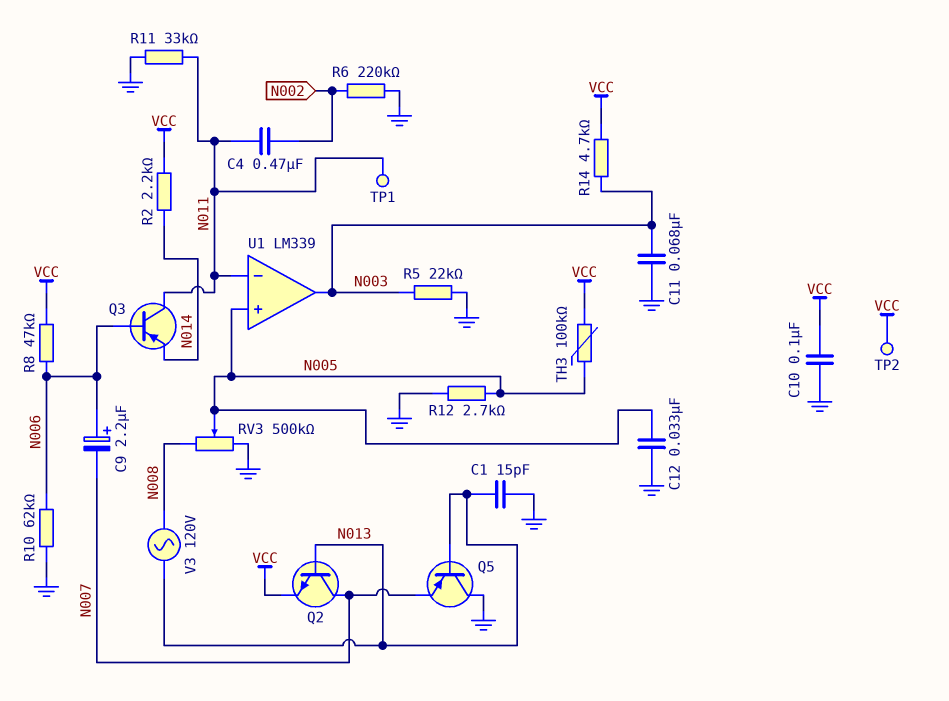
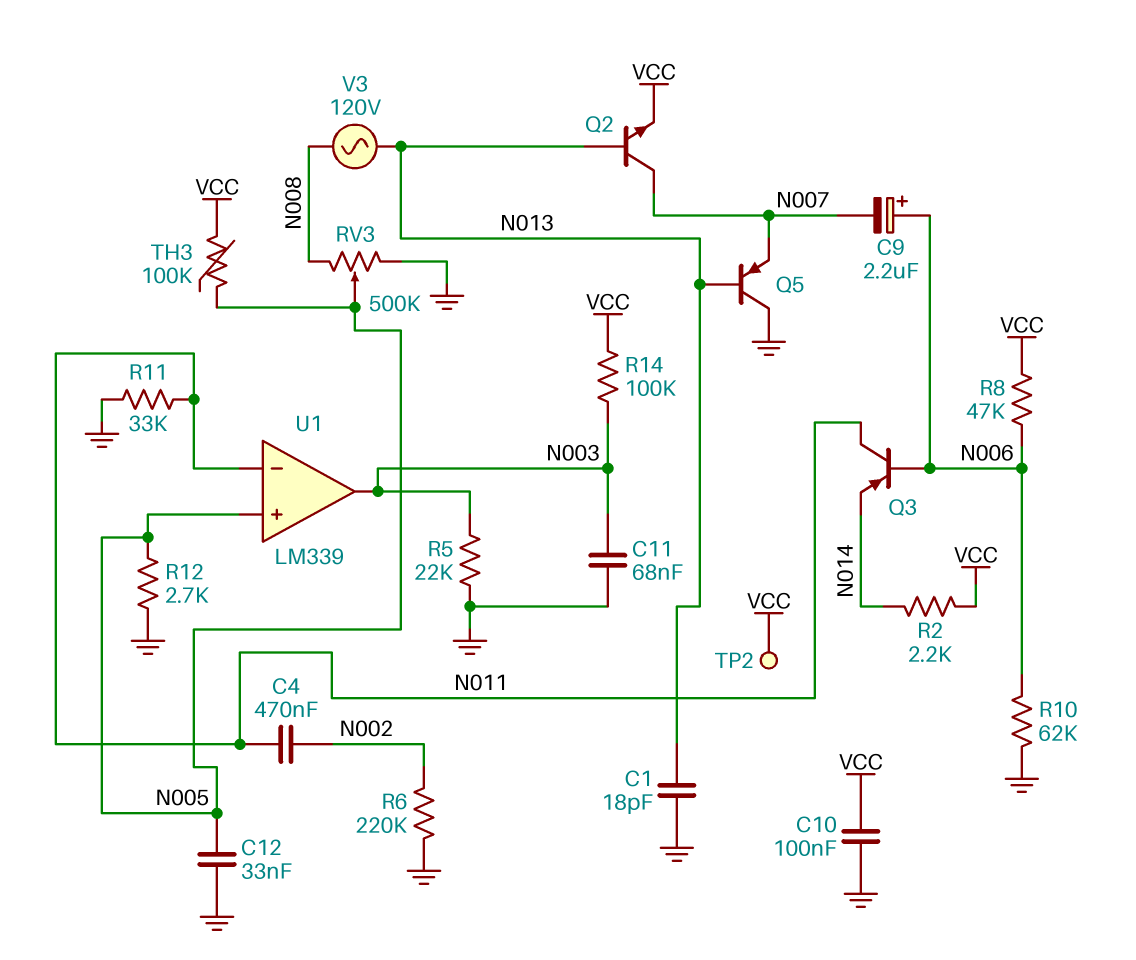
C1: 15pF (GND, N013) -> 18pF (GND, N013)
R14: 4.7k (N003, VCC) -> 100k (N003, VCC)
TP1: test point (N011) -> none

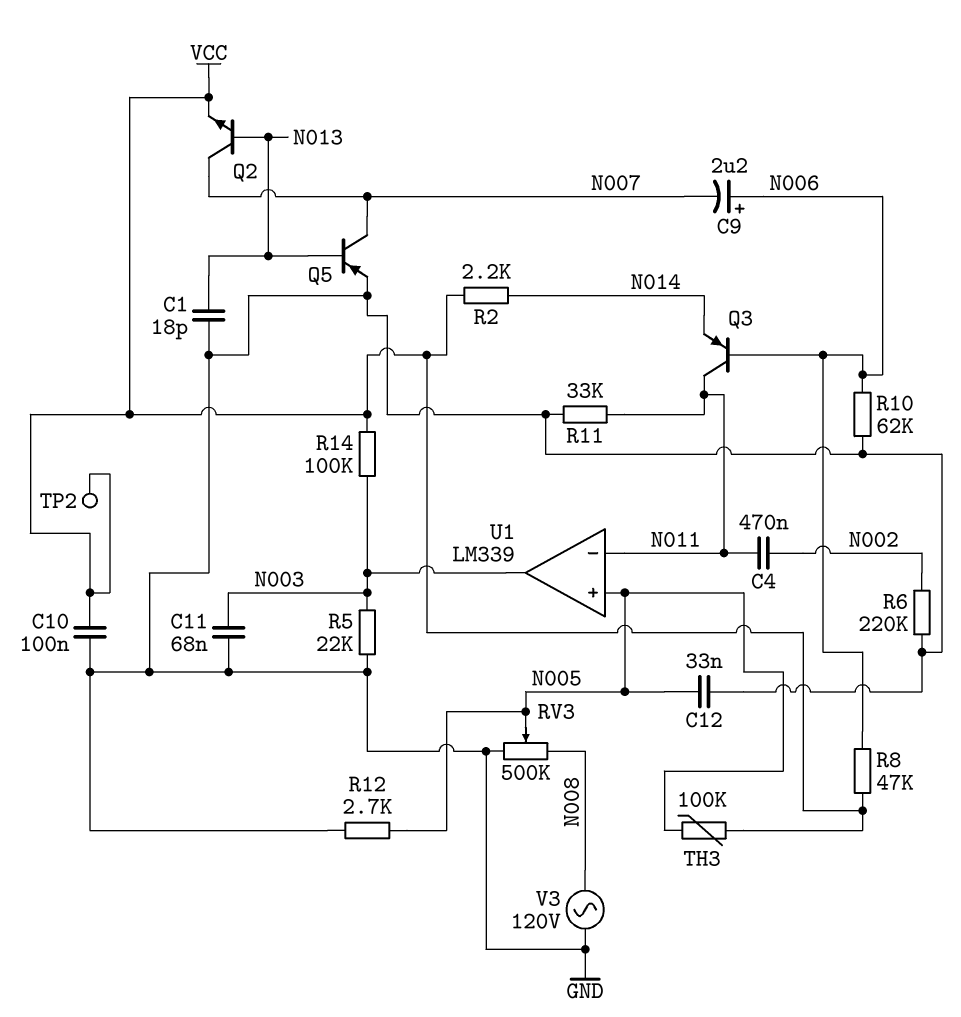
Q5: PNP (B N013, C GND, E N007) -> PNP (B N013, C N007, E GND)
V3: AC 120V (N008, N013) -> AC 120V (GND, N008)

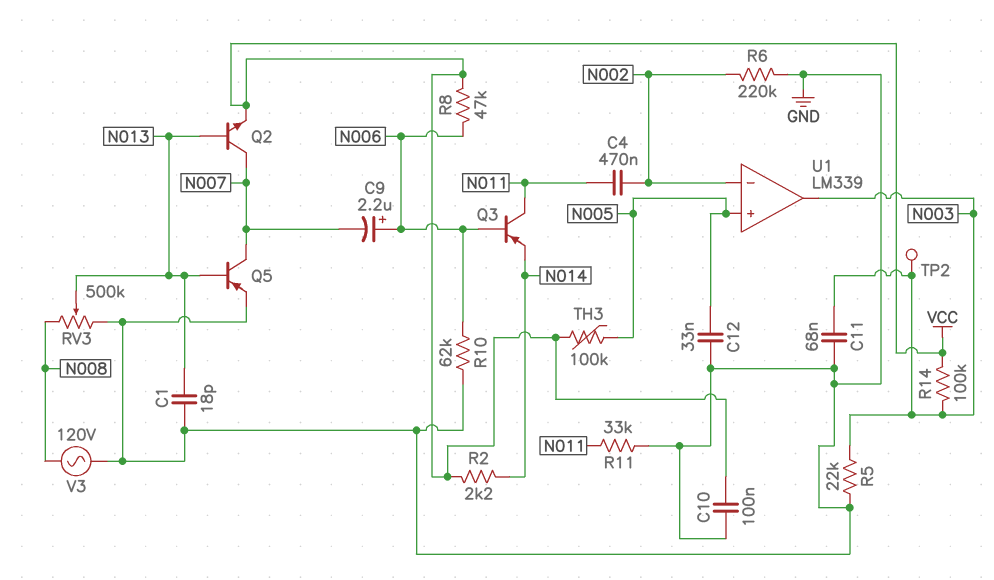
R12: 2.7k (GND, N005) -> none
RV3: 500k (GND, N008, wiper N005) -> 500k (GND, N008, wiper N013)
TP2: test point (VCC) -> test point (N003)
U1 pin in-: N011 -> N002

